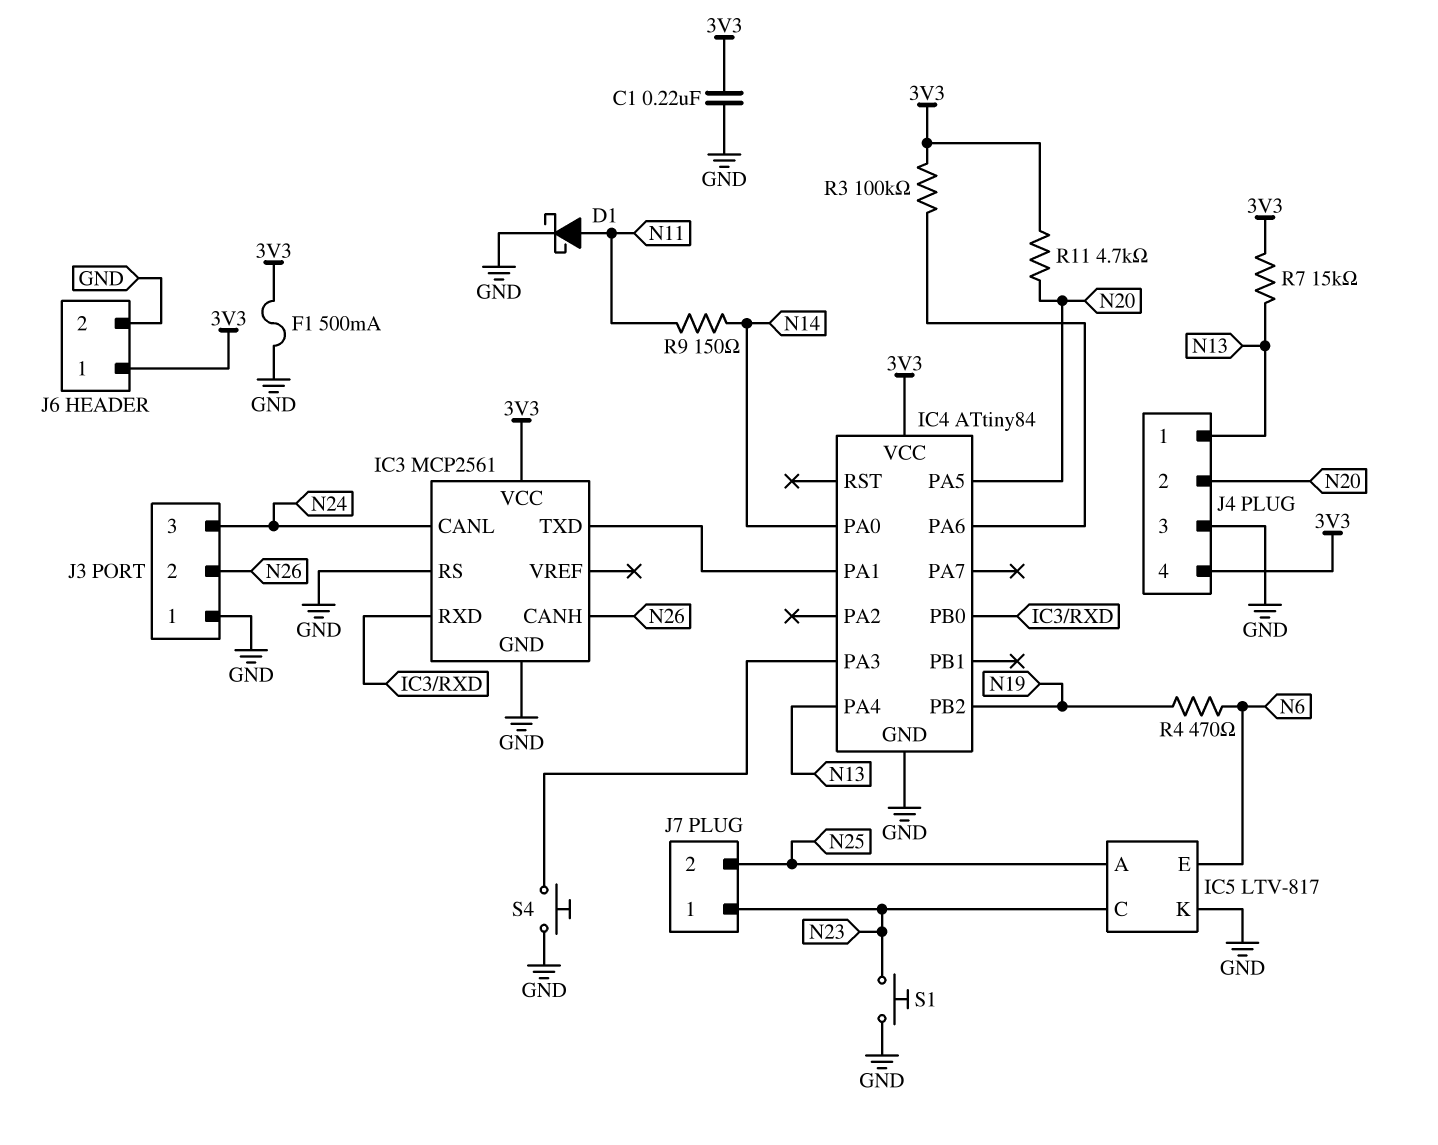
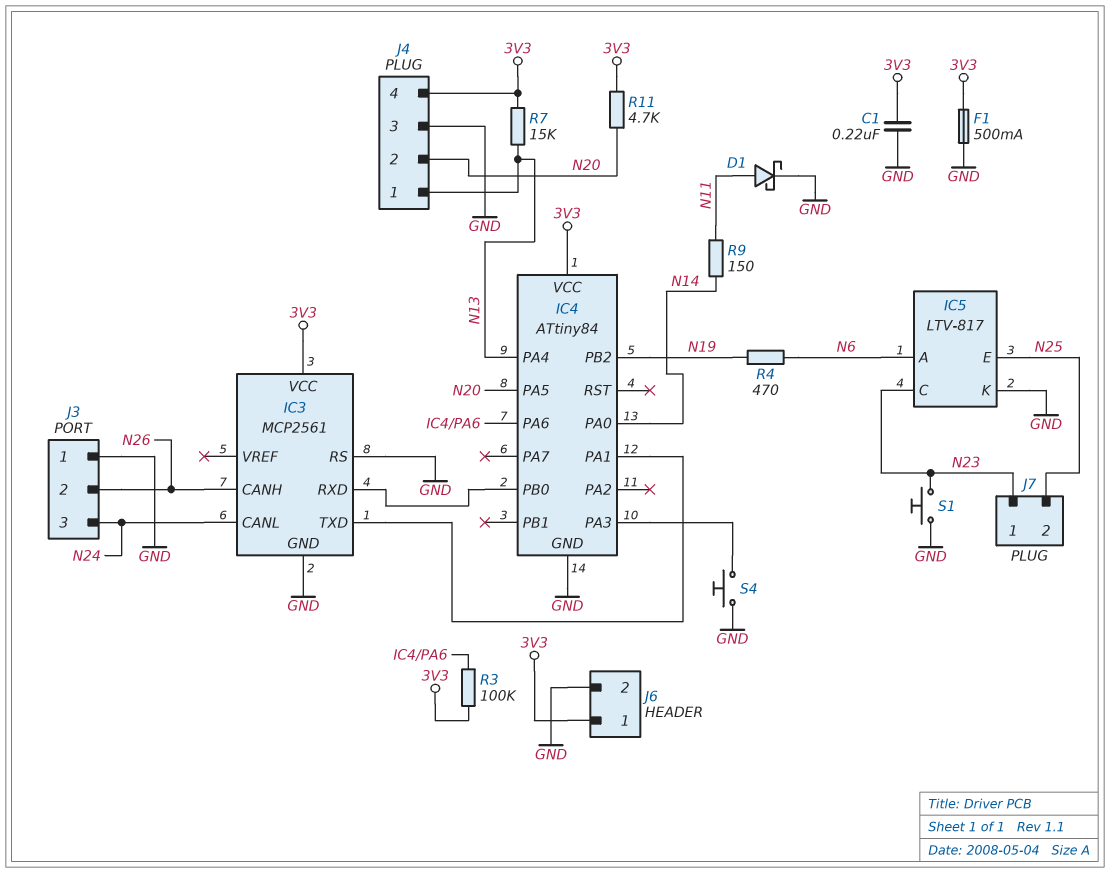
IC5 pin A: N25 -> N6
IC5 pin E: N6 -> N25

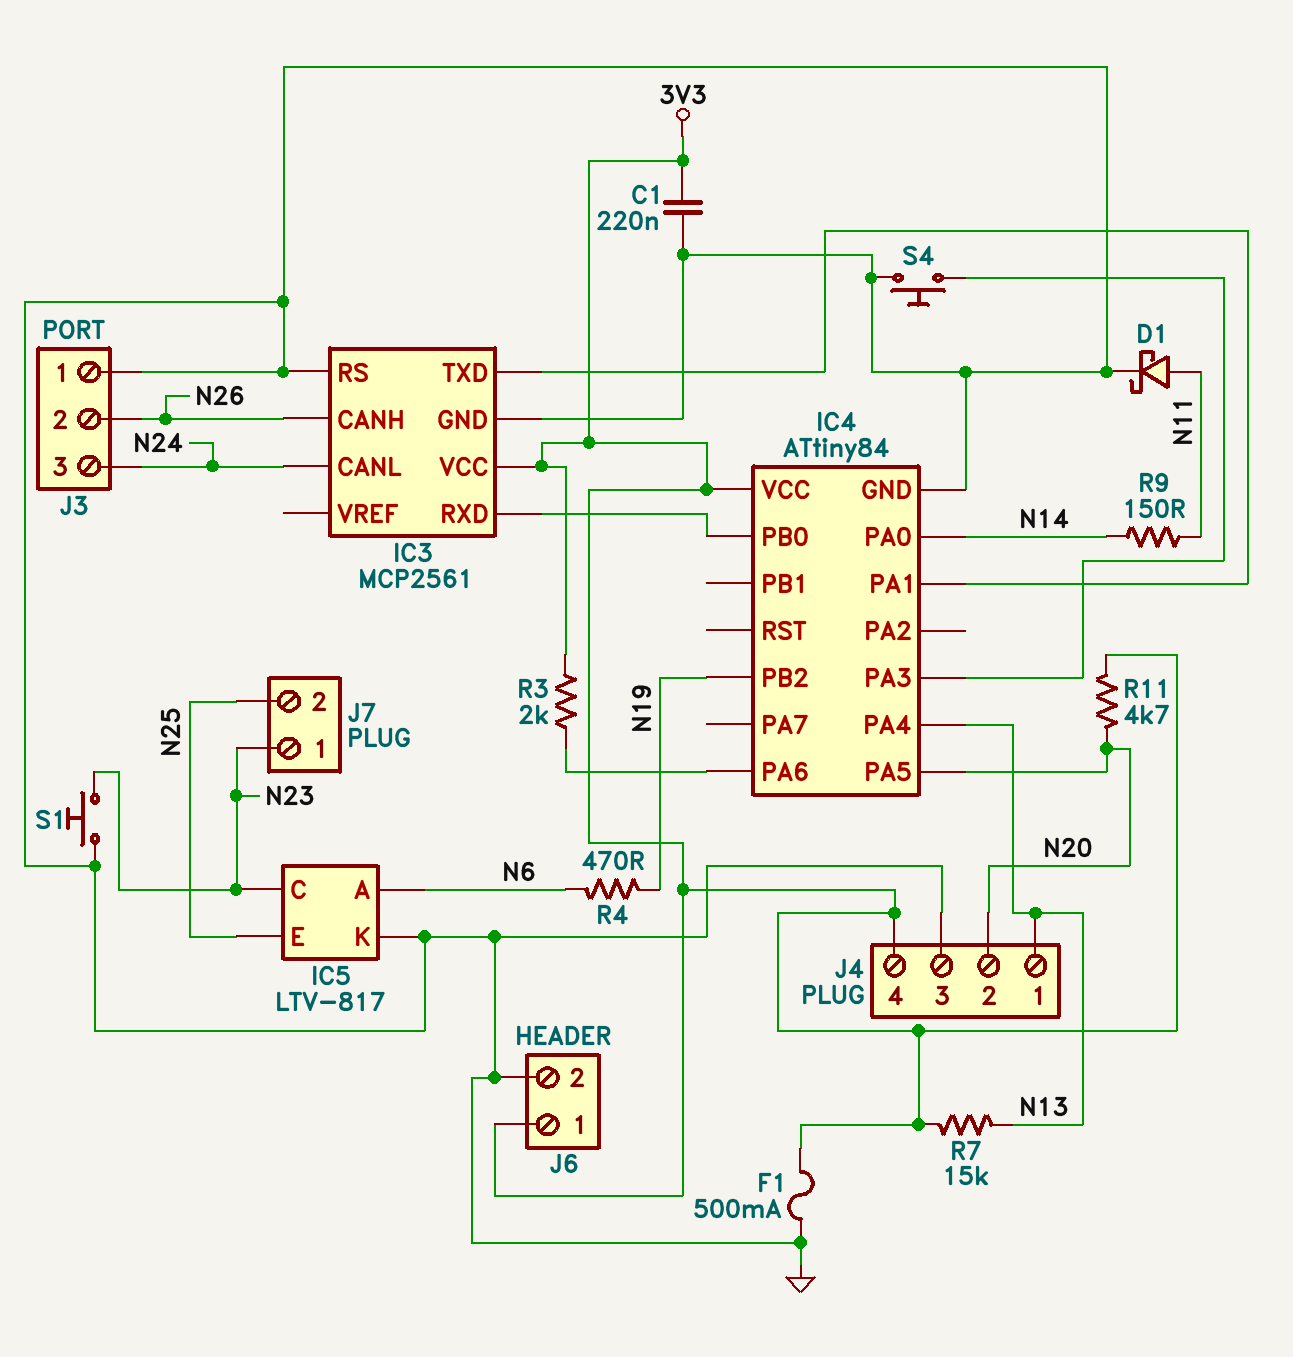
R3: 100k (3V3, IC4/PA6) -> 2k (3V3, IC4/PA6)

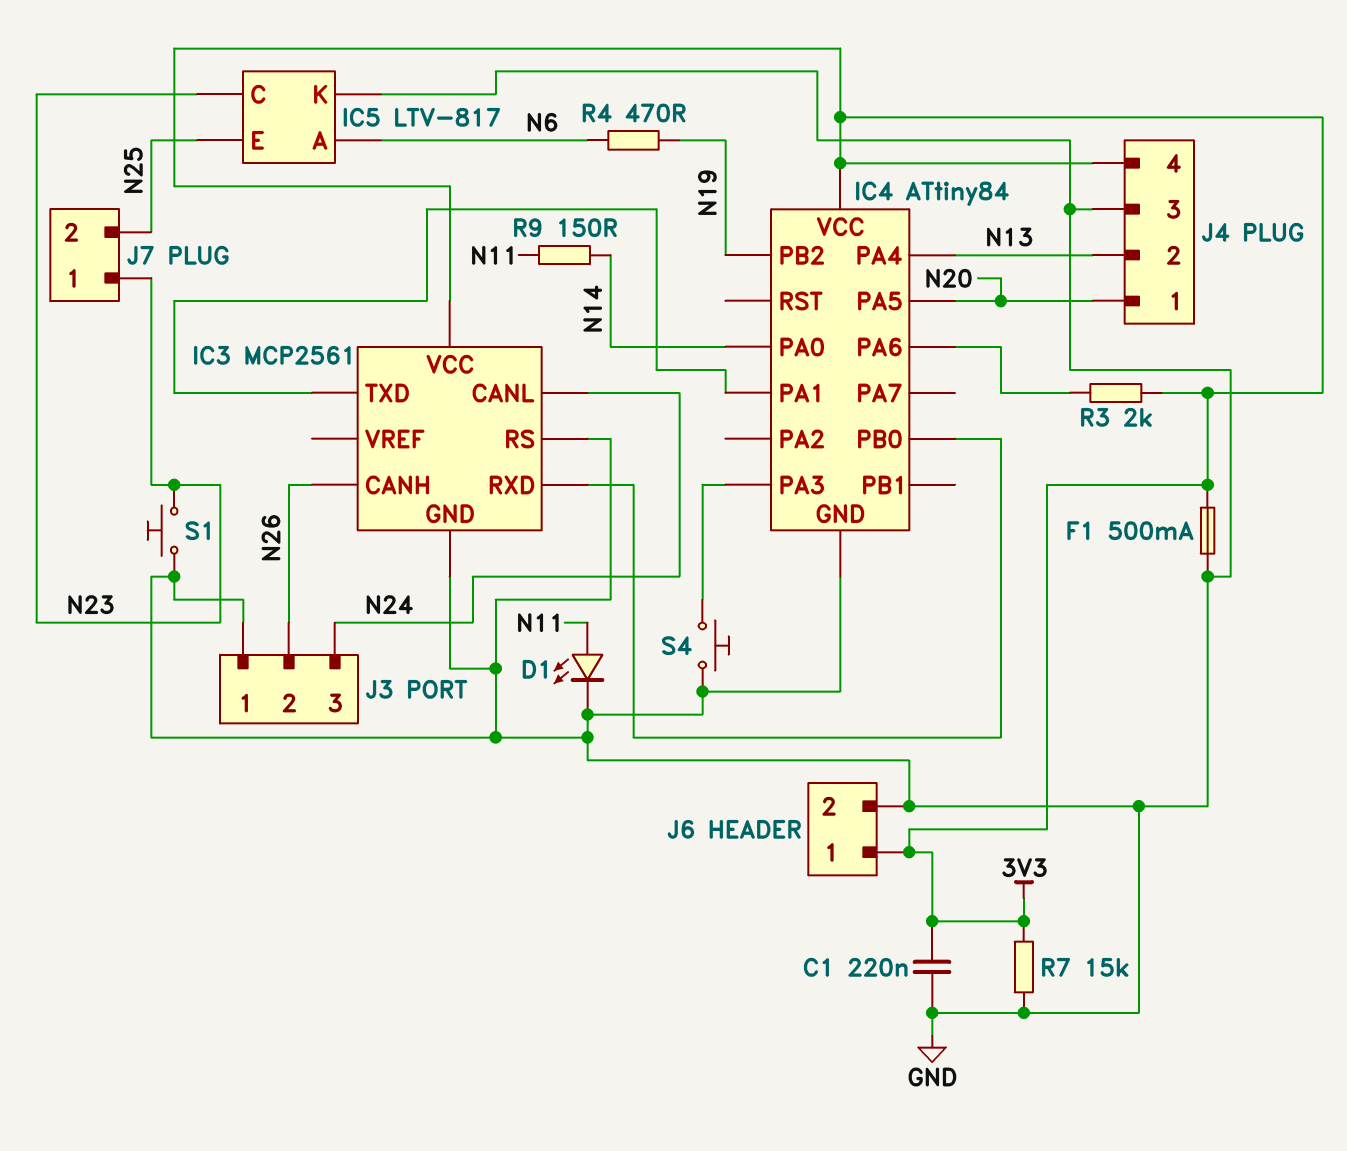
D1: schottky (A N11, K GND) -> LED (A N11, K GND)
J4 pin 1: N13 -> N20
J4 pin 2: N20 -> N13
R7: 15k (3V3, N13) -> 15k (3V3, GND)
R11: 4.7k (3V3, N20) -> none

